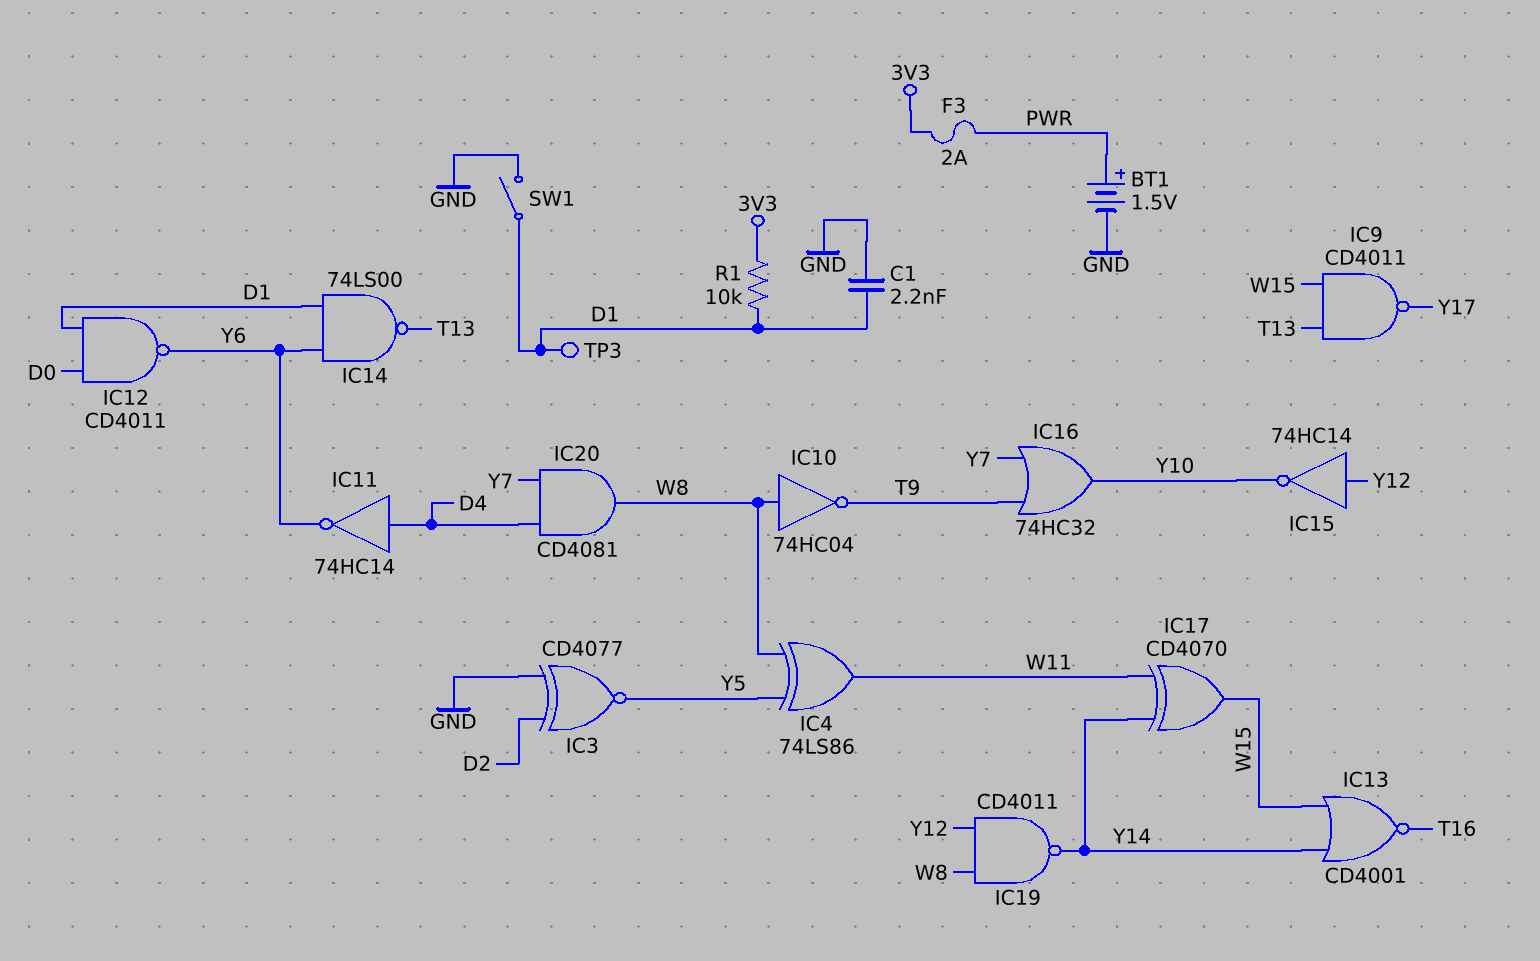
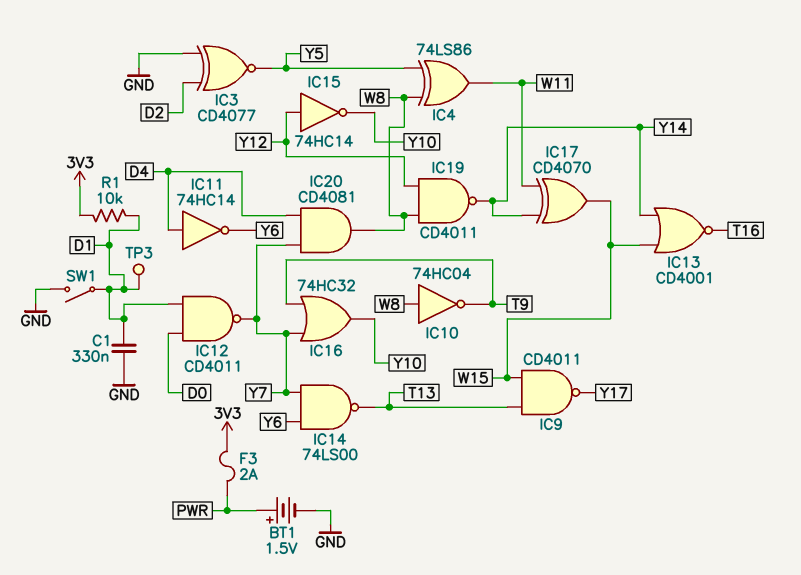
C1: 2.2nF (D1, GND) -> 330nF (D1, GND)
IC12: NAND CD4011 (in D0, in D1, out Y6) -> NAND CD4011 (in D0, in D1, out Y7)
IC14: NAND 74LS00 (in D1, in Y6, out T13) -> NAND 74LS00 (in Y6, in Y7, out T13)

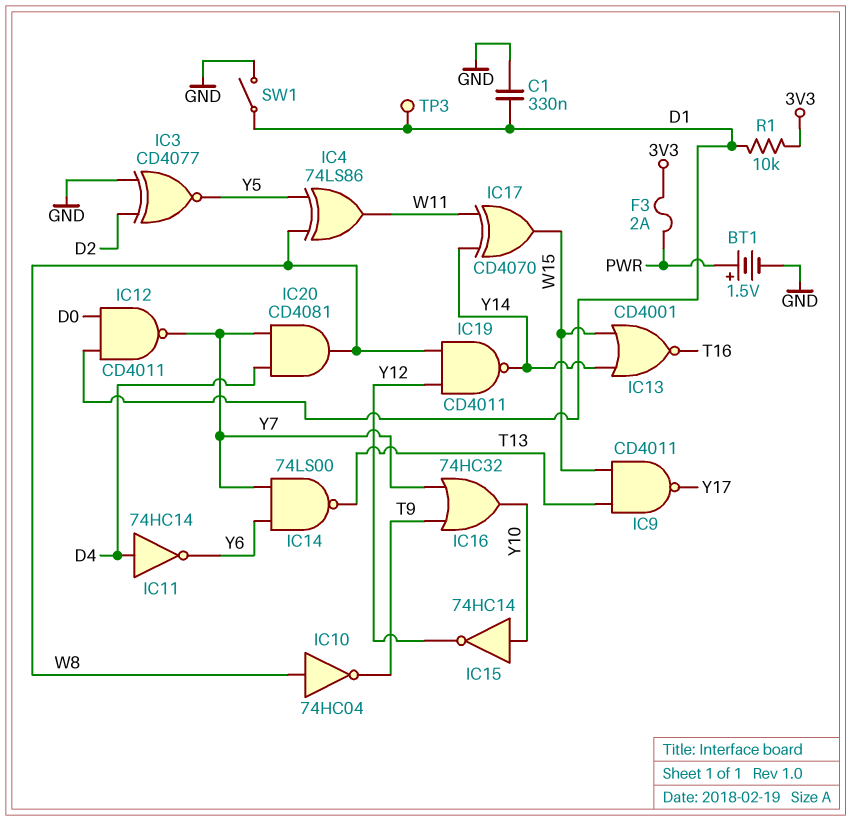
IC15: NOT 74HC14 (in Y12, out Y10) -> NOT 74HC14 (in Y10, out Y12)

